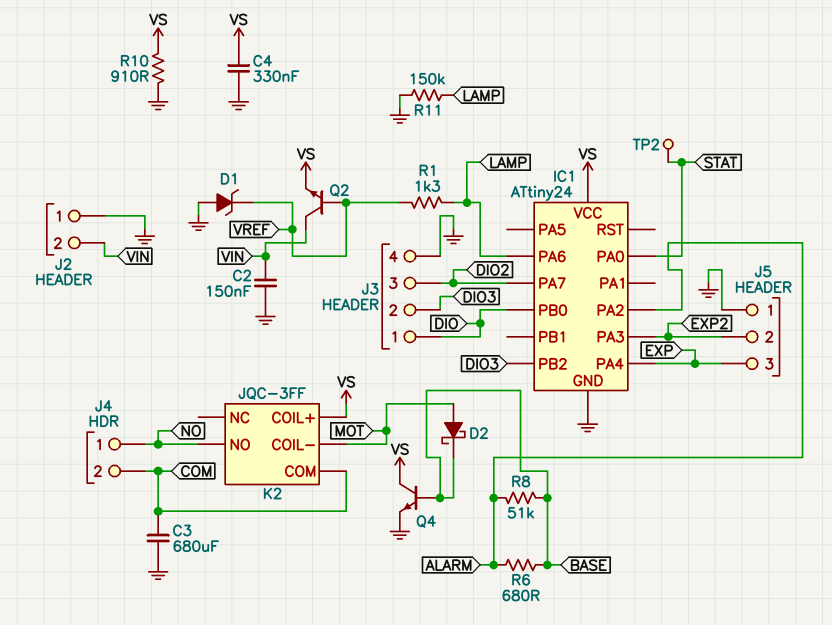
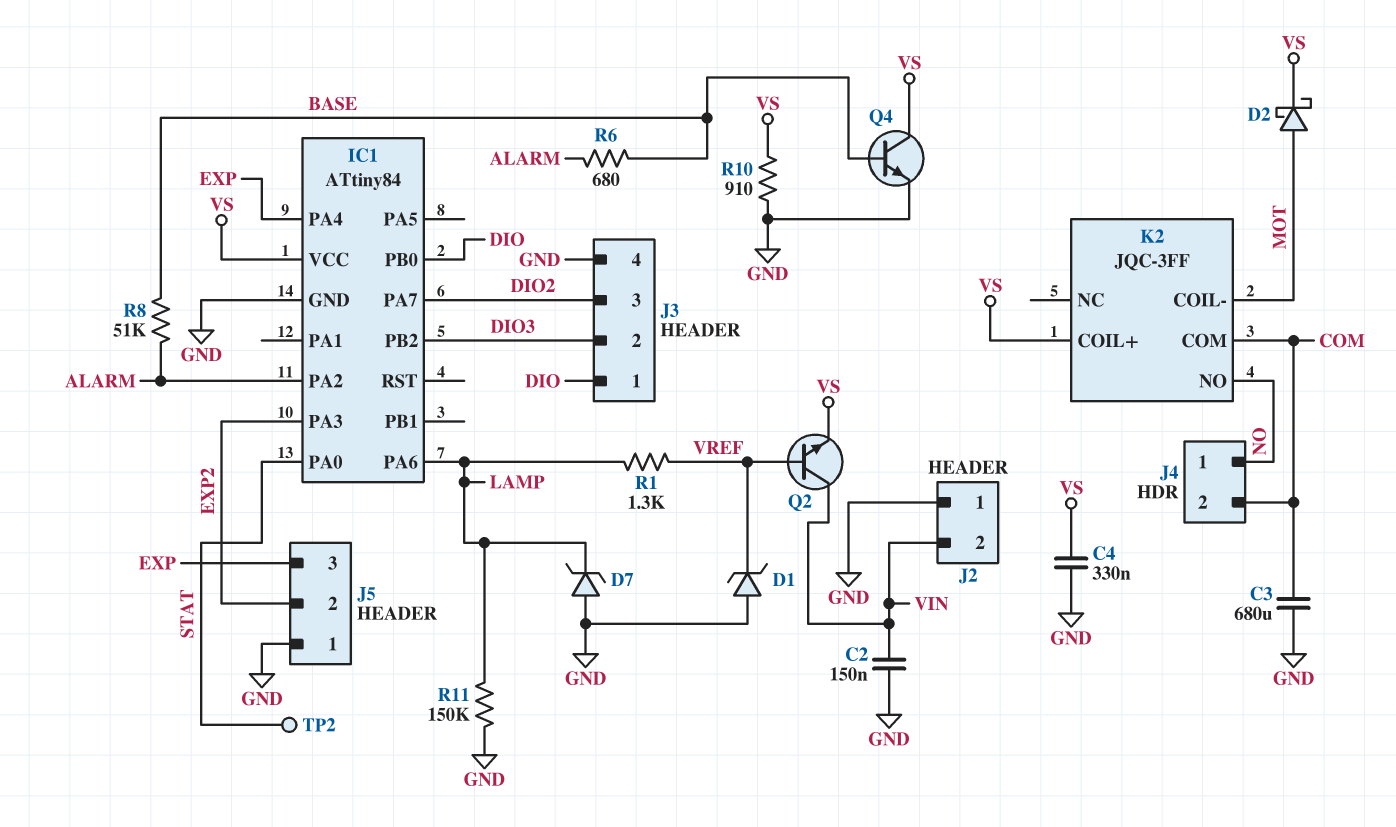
D2: schottky (A MOT, K BASE) -> schottky (A MOT, K VS)
D7: none -> zener (A GND, K LAMP)
IC1: ATtiny24 -> ATtiny84

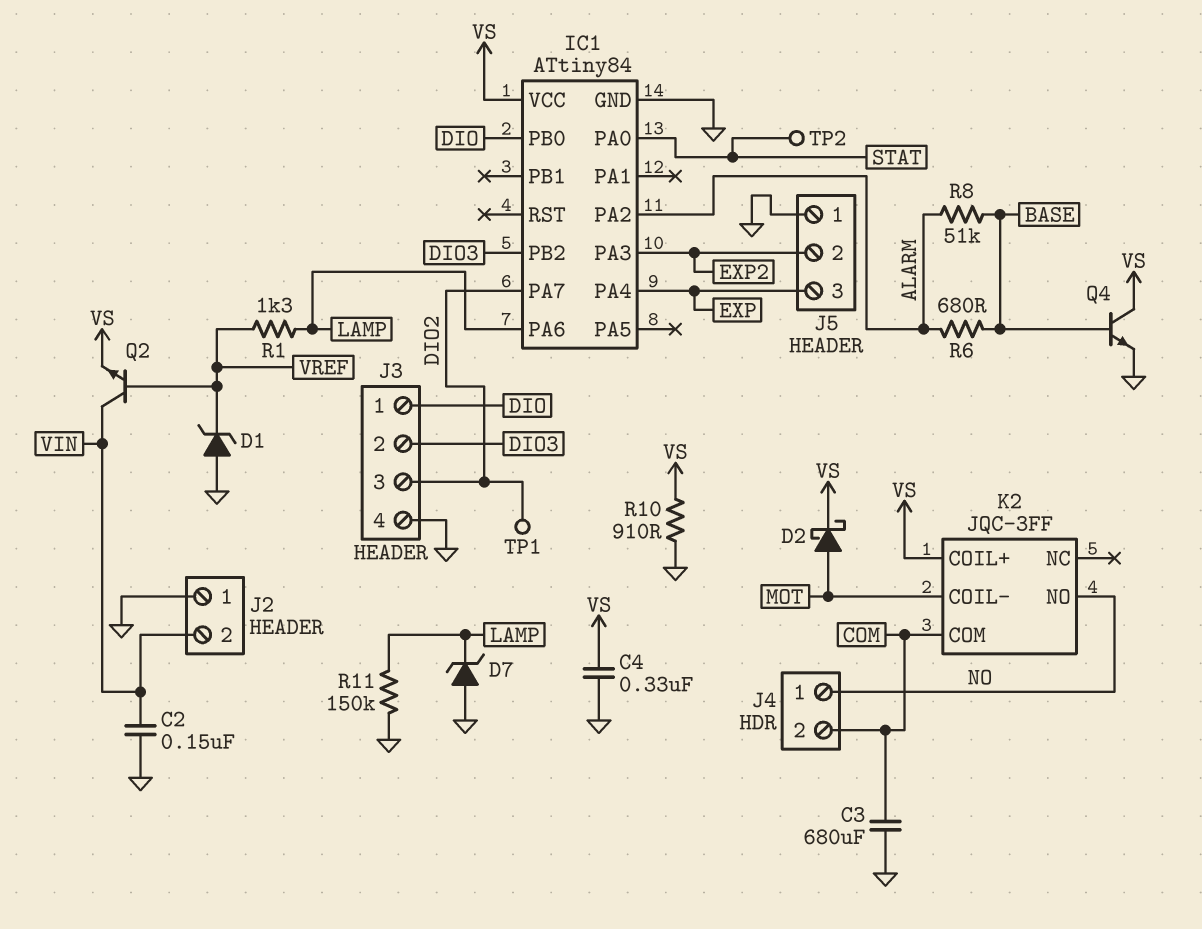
TP1: none -> test point (DIO2)

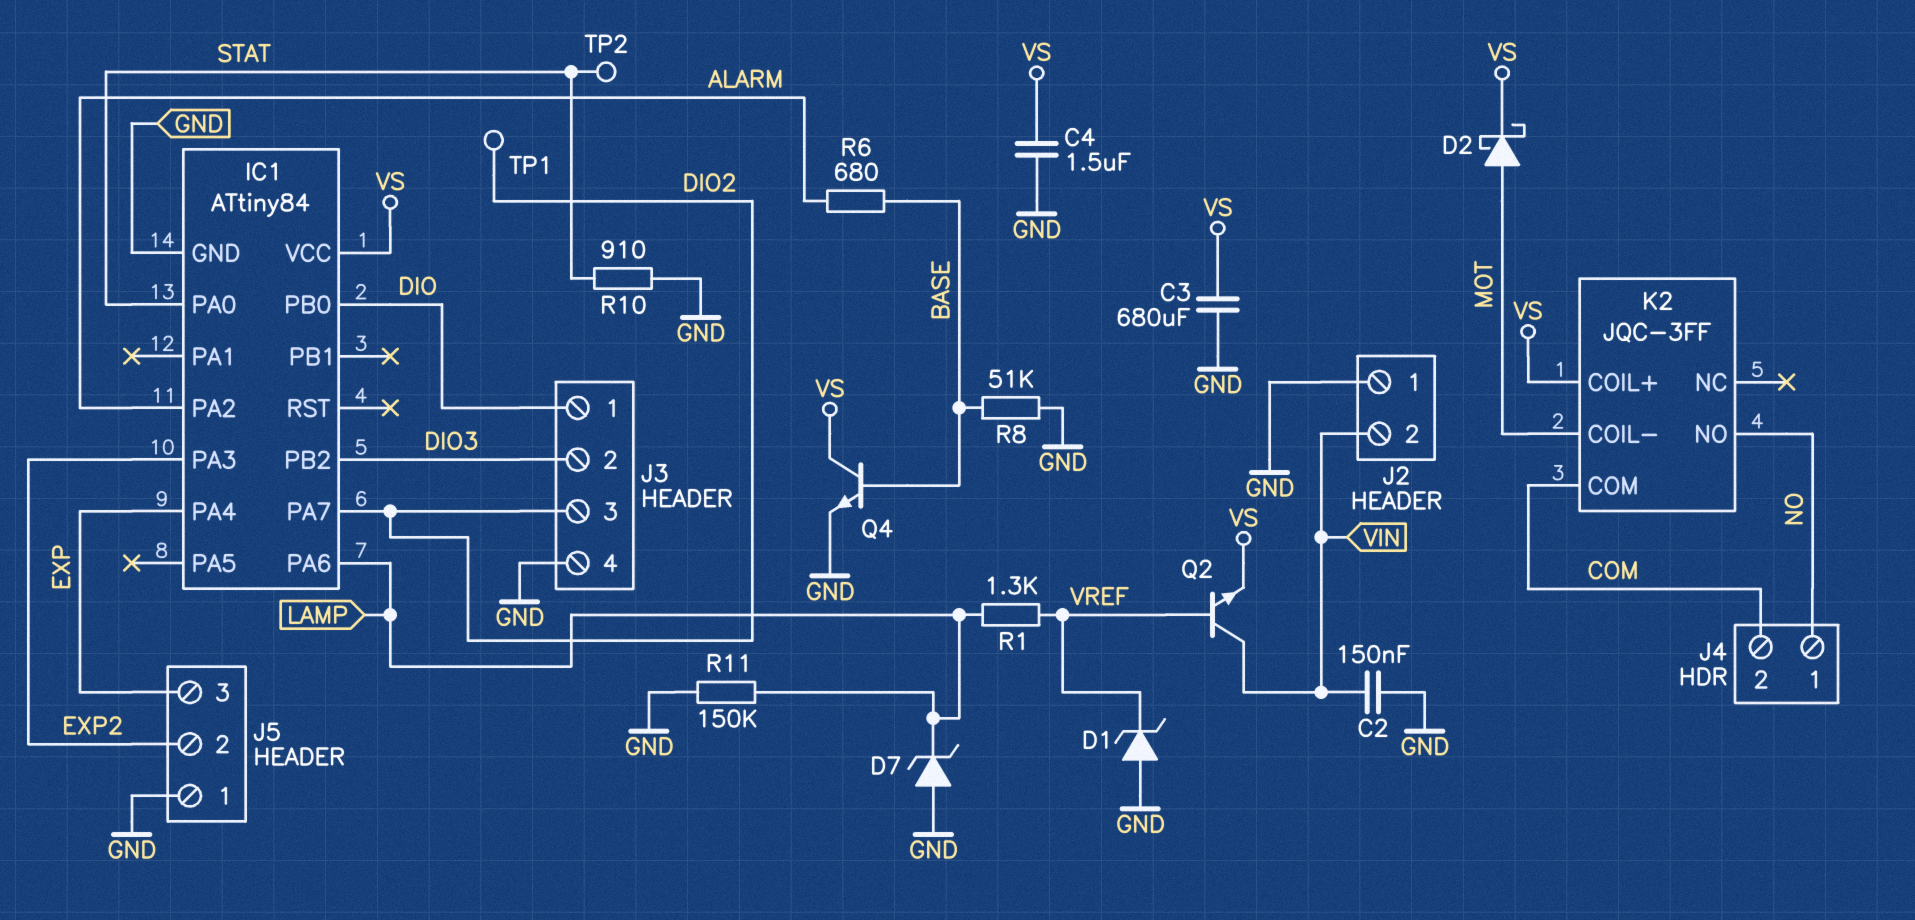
C3: 680uF (COM, GND) -> 680uF (GND, VS)
C4: 330nF (GND, VS) -> 1.5uF (GND, VS)
R8: 51k (ALARM, BASE) -> 51k (BASE, GND)
R10: 910 (GND, VS) -> 910 (GND, STAT)

